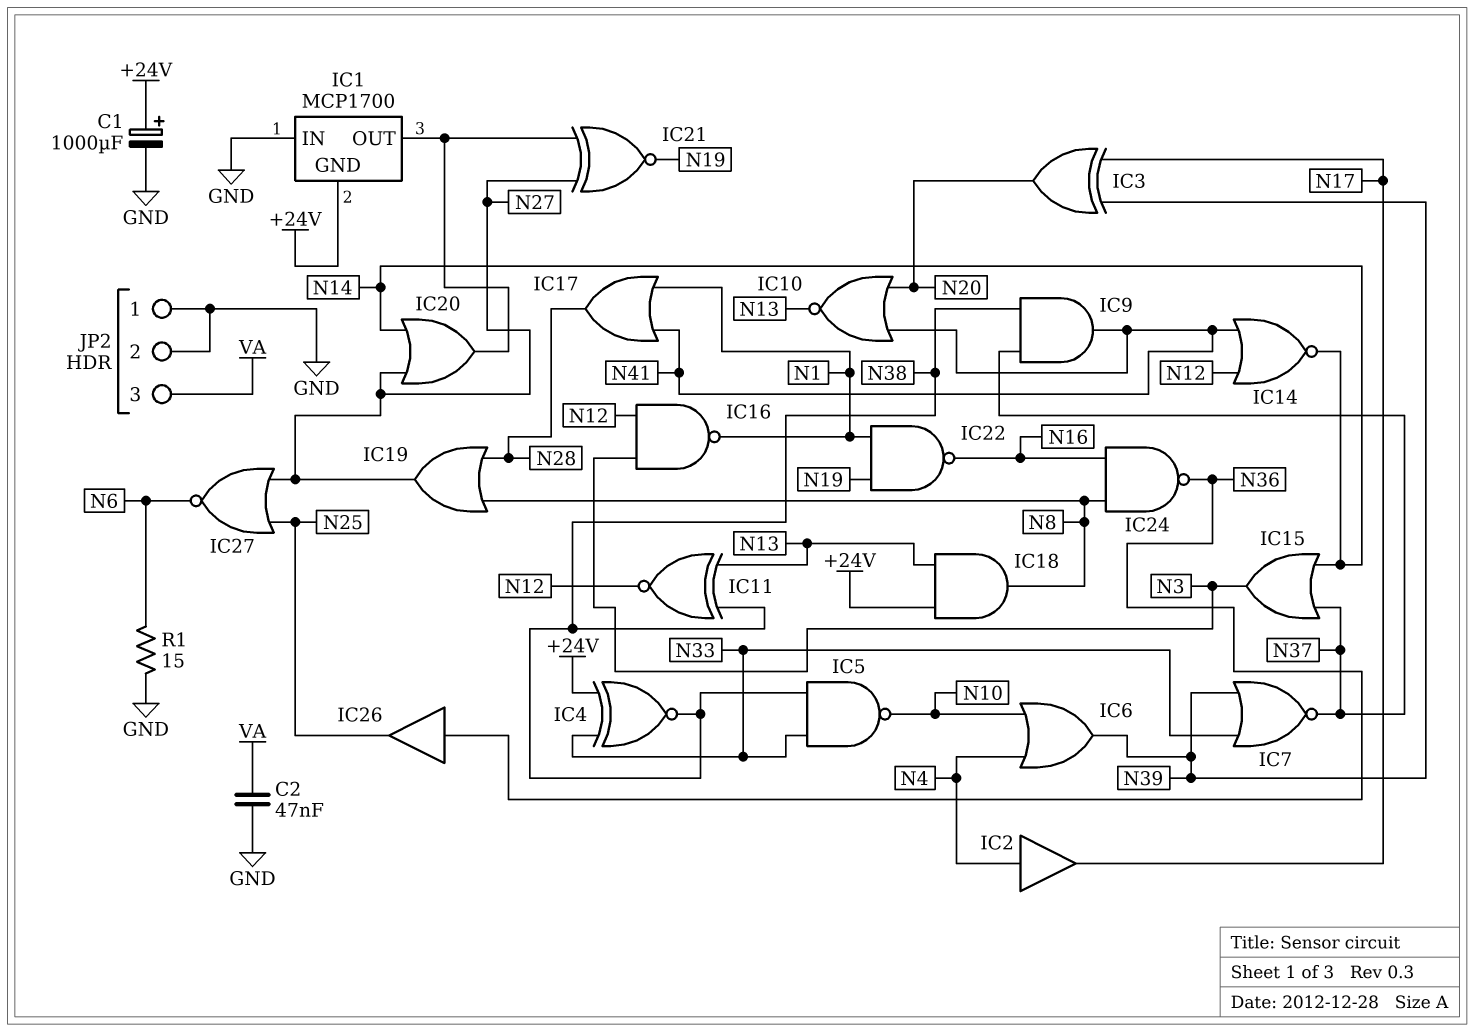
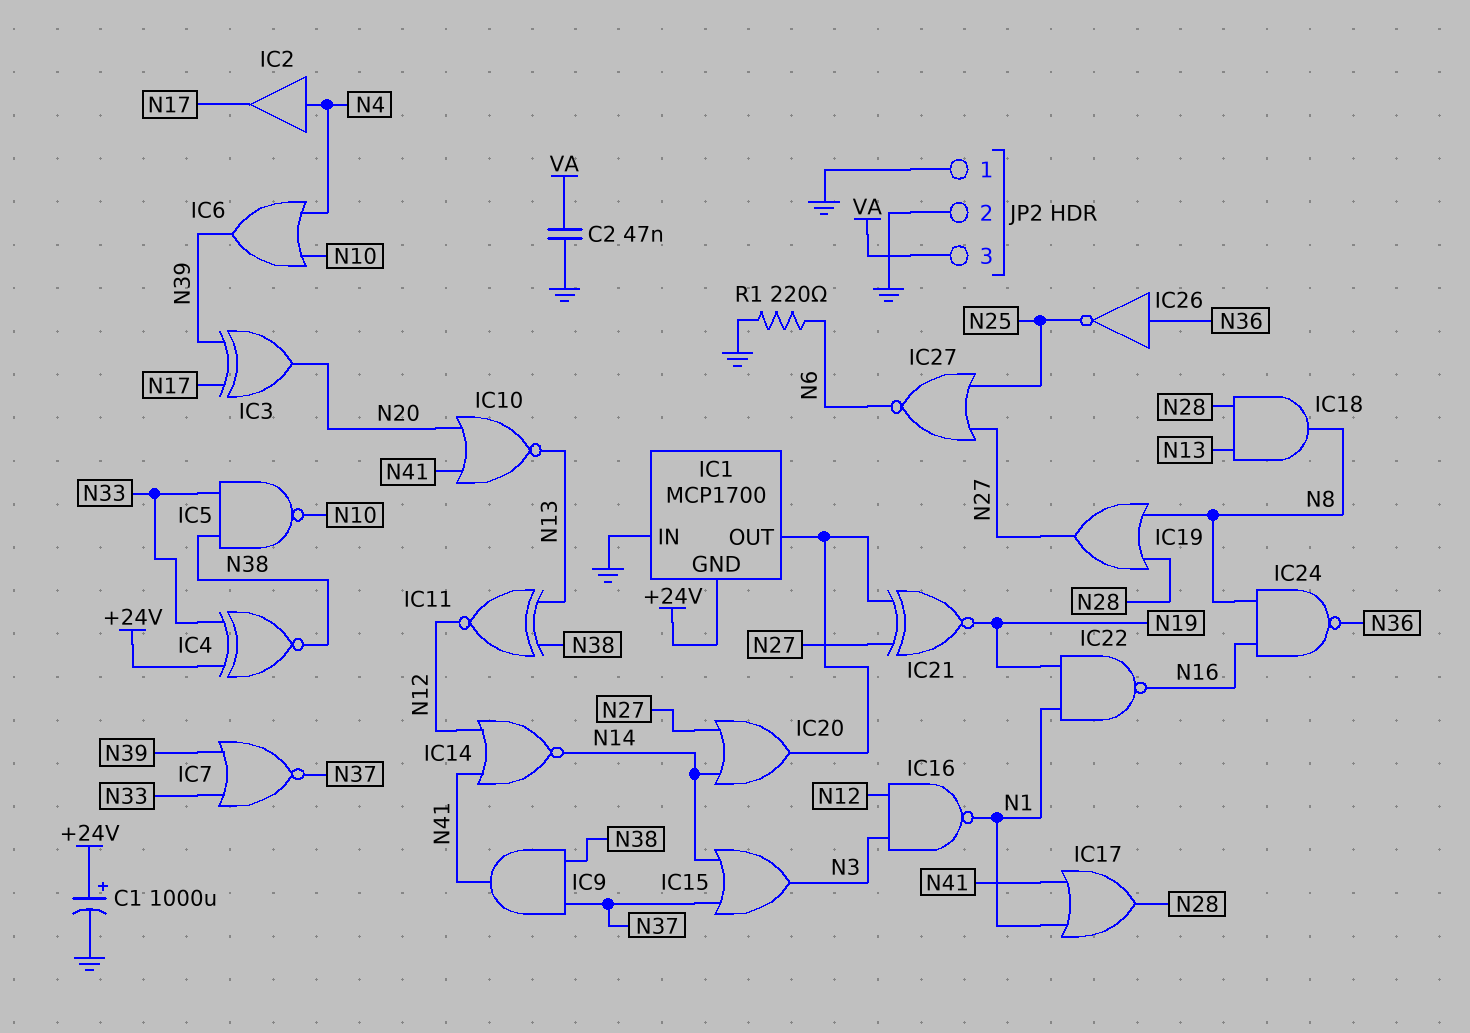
IC18: AND (in +24V, in N13, out N8) -> AND (in N13, in N28, out N8)
IC26: buffer (in N36, out N25) -> NOT (in N36, out N25)
R1: 15 (GND, N6) -> 220 (GND, N6)

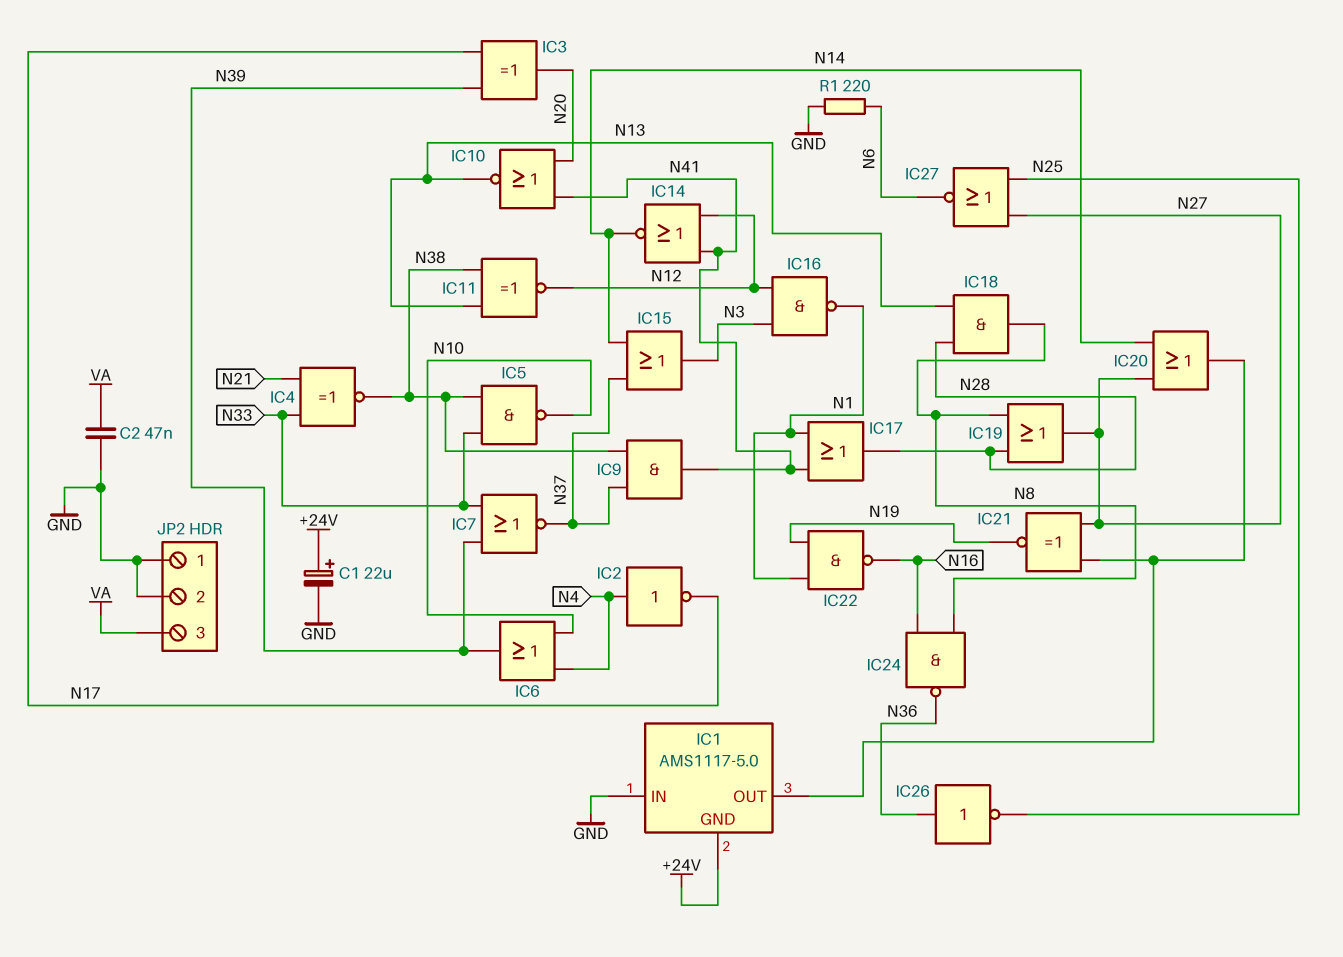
C1: 1000uF (plus +24V, minus GND) -> 22uF (plus +24V, minus GND)
IC1: MCP1700 -> AMS1117-5.0
IC2: buffer (in N4, out N17) -> NOT (in N4, out N17)
IC4: XNOR (in +24V, in N33, out N38) -> XNOR (in N21, in N33, out N38)

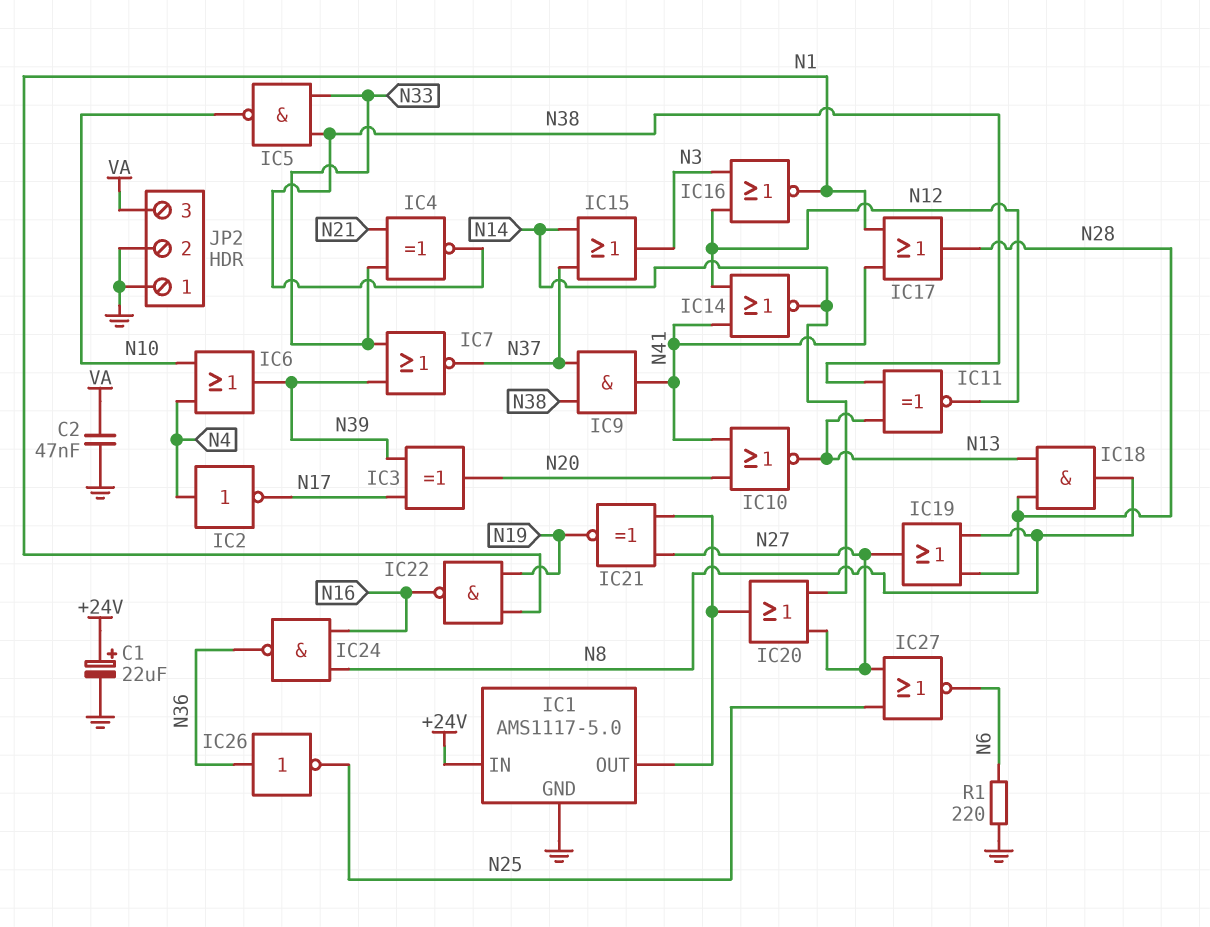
IC1 pin GND: +24V -> GND
IC1 pin IN: GND -> +24V
IC16: NAND (in N3, in N12, out N1) -> NOR (in N3, in N12, out N1)

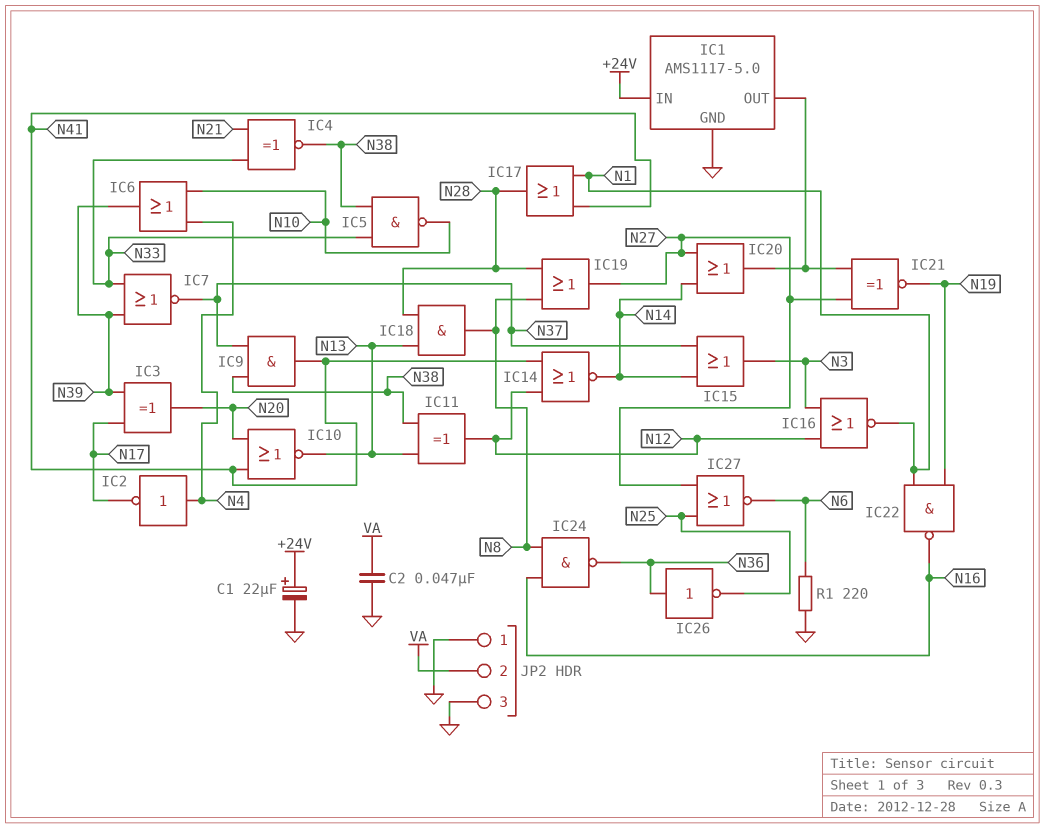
IC11: XNOR (in N13, in N38, out N12) -> XOR (in N13, in N38, out N12)
JP2 pin 2: GND -> VA
JP2 pin 3: VA -> GND

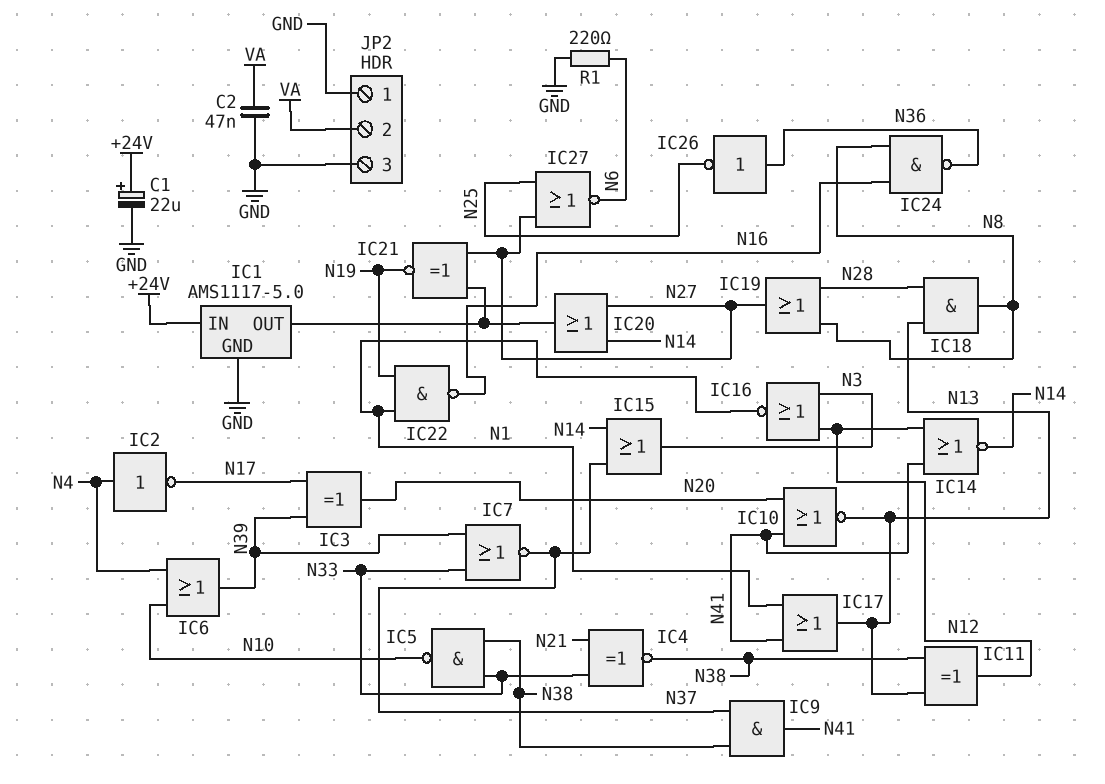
IC17: OR (in N1, in N41, out N28) -> OR (in N1, in N41, out N13)

